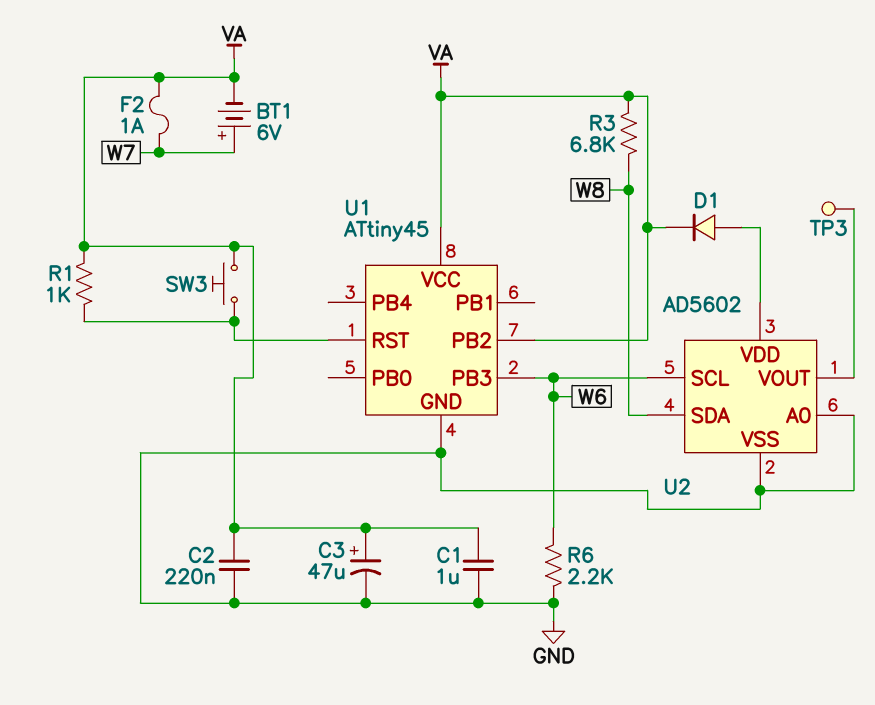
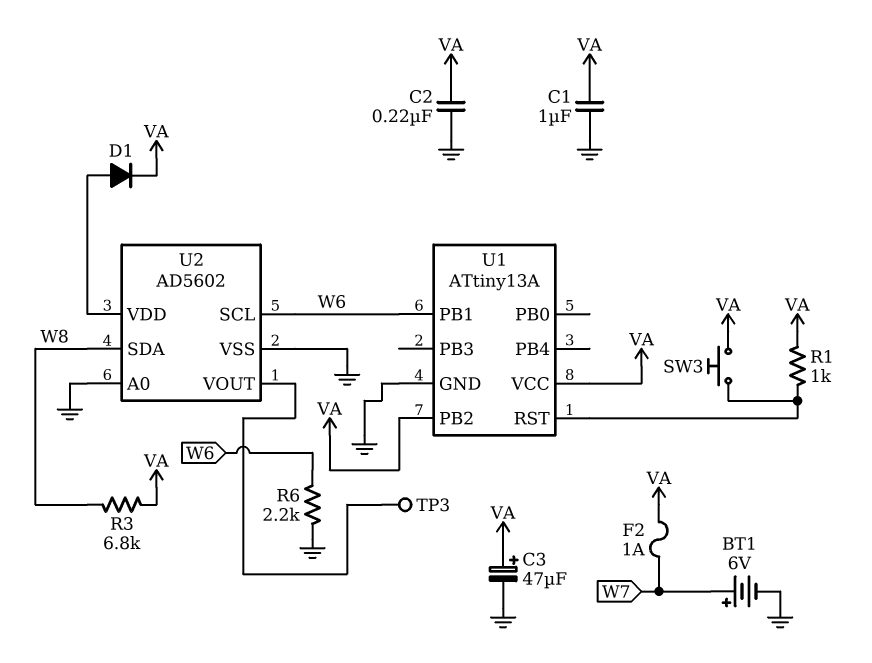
BT1: 6V (plus W7, minus VA) -> 6V (plus W7, minus GND)
U1: ATtiny45 -> ATtiny13A
U1 pin PB1: none -> W6
U1 pin PB3: W6 -> none

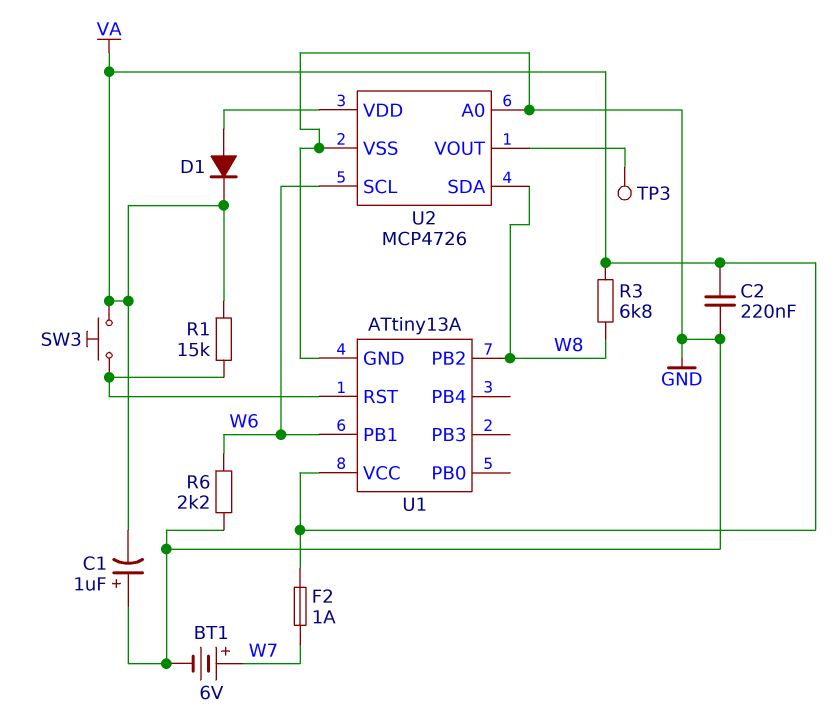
C1: 1uF (GND, VA) -> 1uF (plus GND, minus VA)
C3: 47uF (plus VA, minus GND) -> none
R1: 1k (U1/RST, VA) -> 15k (U1/RST, VA)
U1 pin PB2: VA -> W8
U2: AD5602 -> MCP4726

